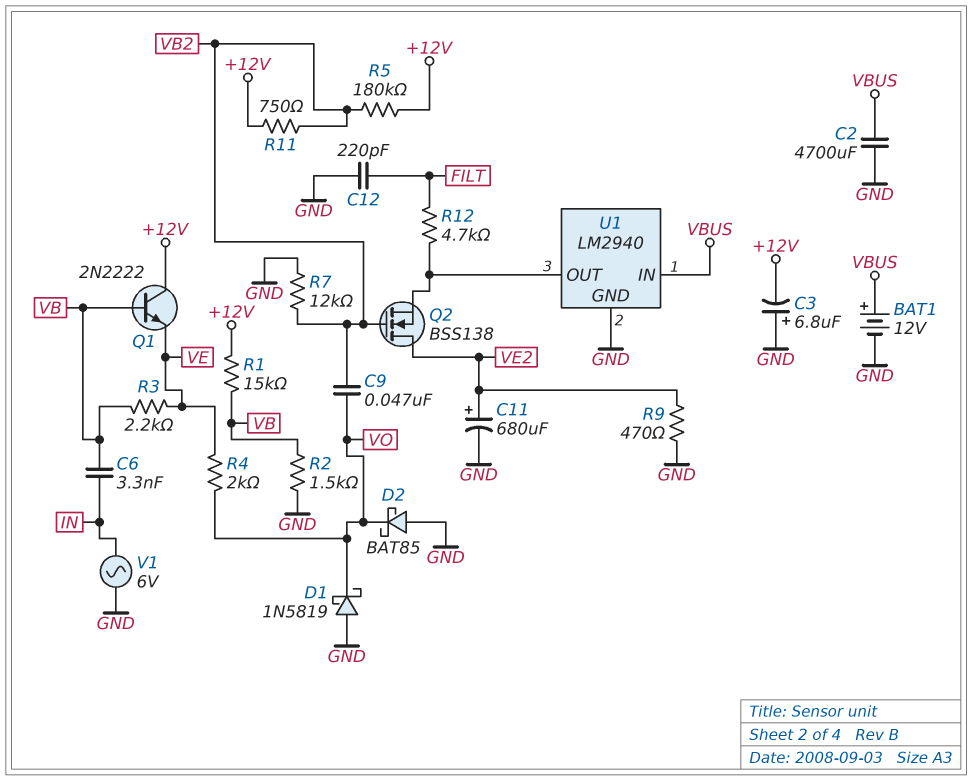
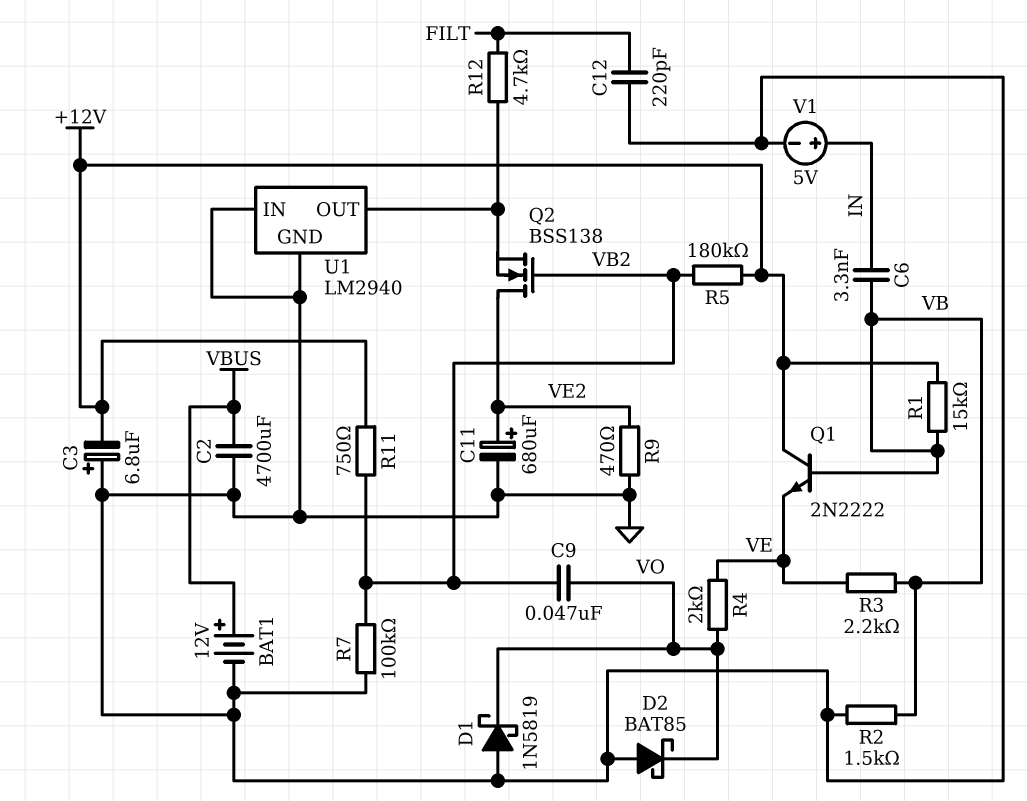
R7: 12k (GND, VB2) -> 100k (GND, VB2)
U1 pin IN: VBUS -> GND
V1: AC 6V (GND, IN) -> 5V (plus IN, minus GND)

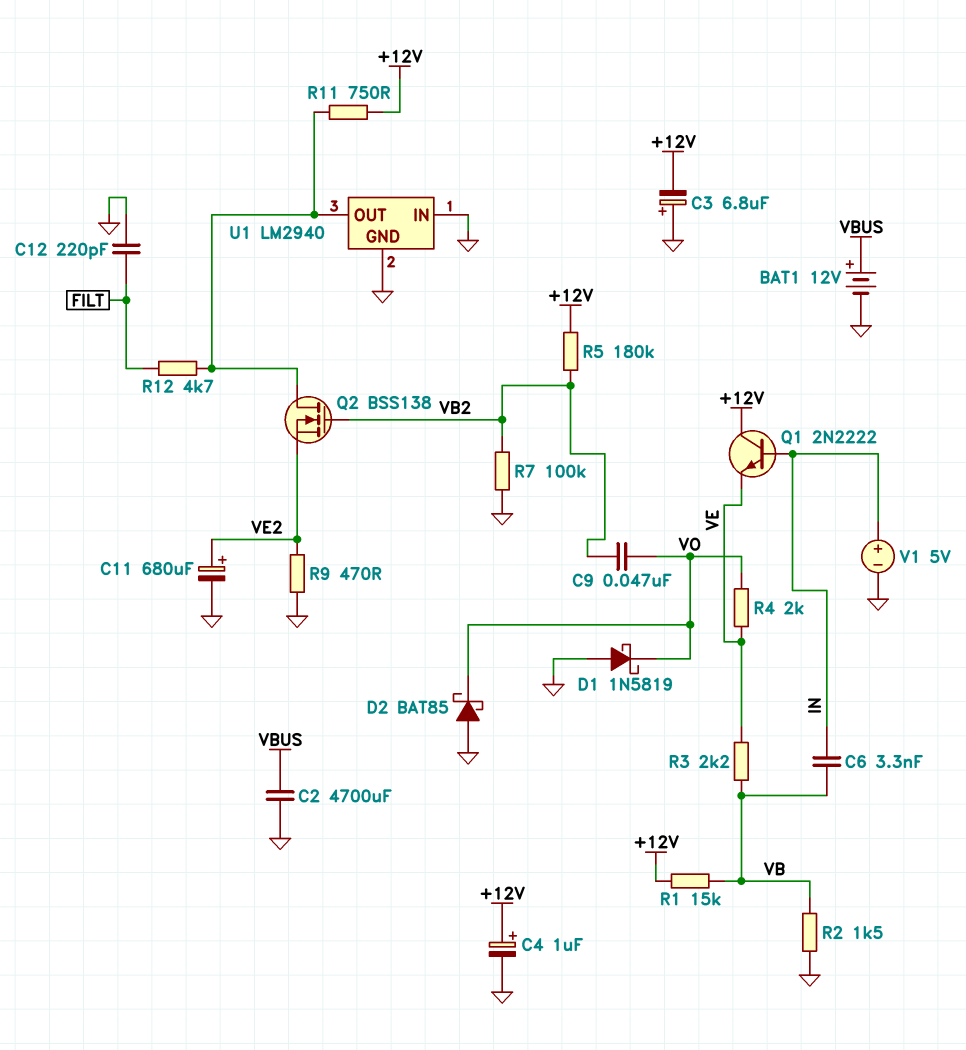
C4: none -> 1uF (plus +12V, minus GND)
Q1: NPN 2N2222 (B VB, C +12V, E VE) -> NPN 2N2222 (B IN, C +12V, E VE)
Q2: NMOS BSS138 (G VB2, D VE2, S U1/OUT) -> NMOS BSS138 (G VB2, D U1/OUT, S VE2)
R11: 750 (+12V, VB2) -> 750 (+12V, U1/OUT)

